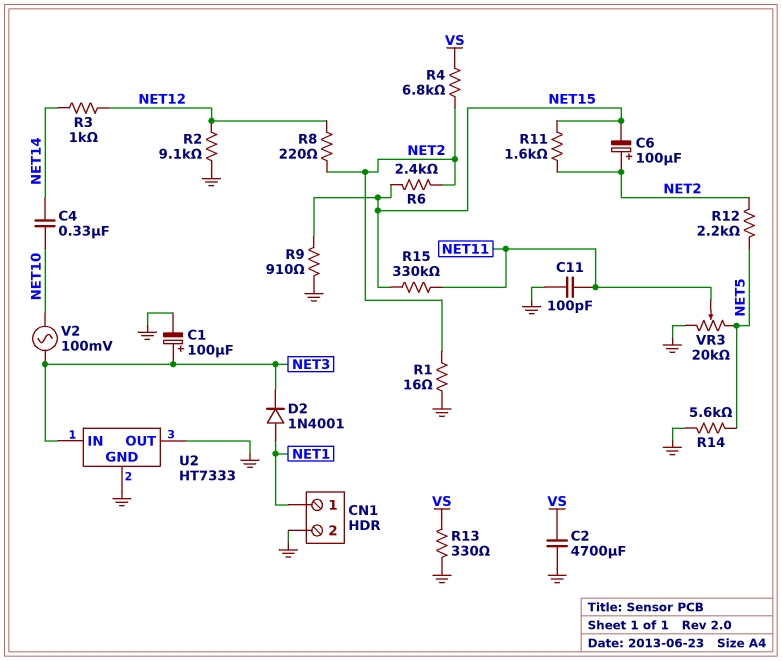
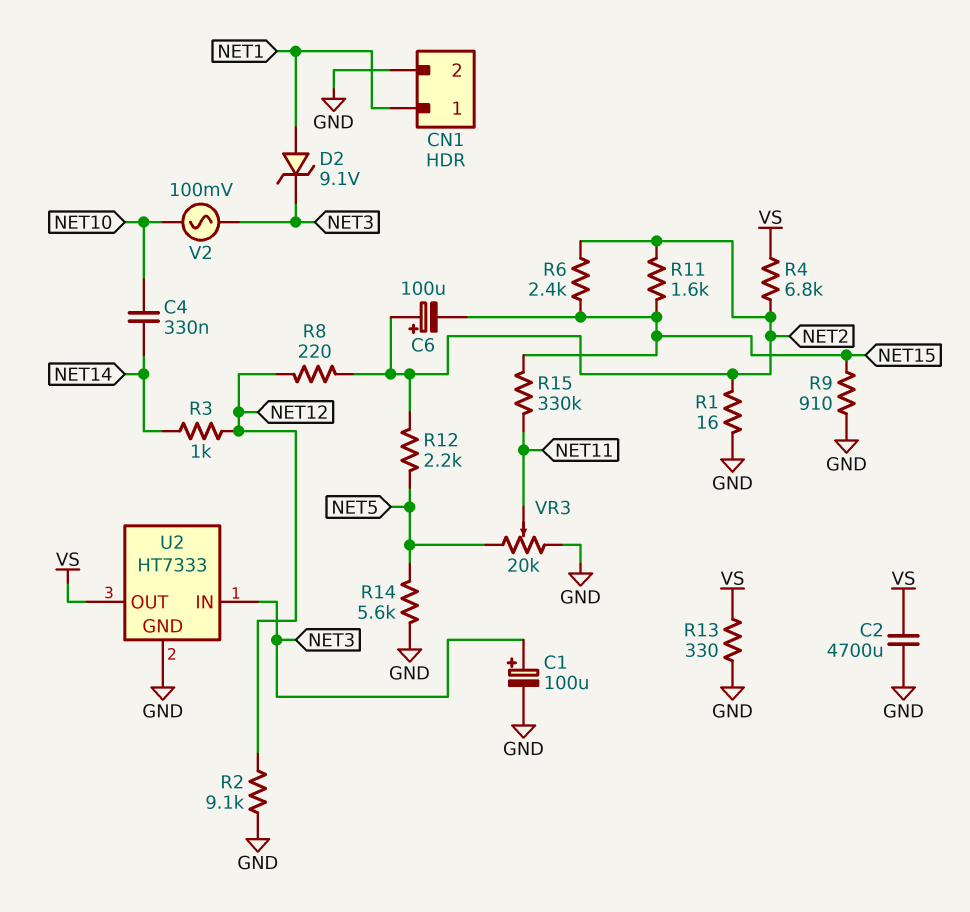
C11: 100pF (GND, NET11) -> none
D2: diode 1N4001 (A NET1, K NET3) -> zener 9.1V (A NET1, K NET3)
U2 pin OUT: GND -> VS

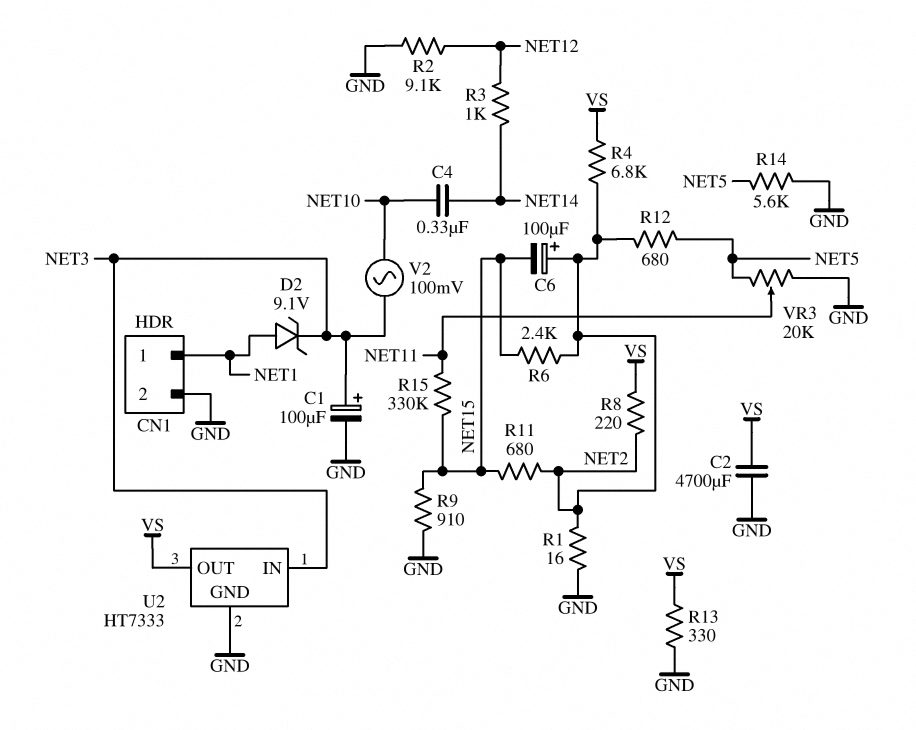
R8: 220 (NET2, NET12) -> 220 (NET2, VS)
R11: 1.6k (NET2, NET15) -> 680 (NET2, NET15)
R12: 2.2k (NET2, NET5) -> 680 (NET2, NET5)

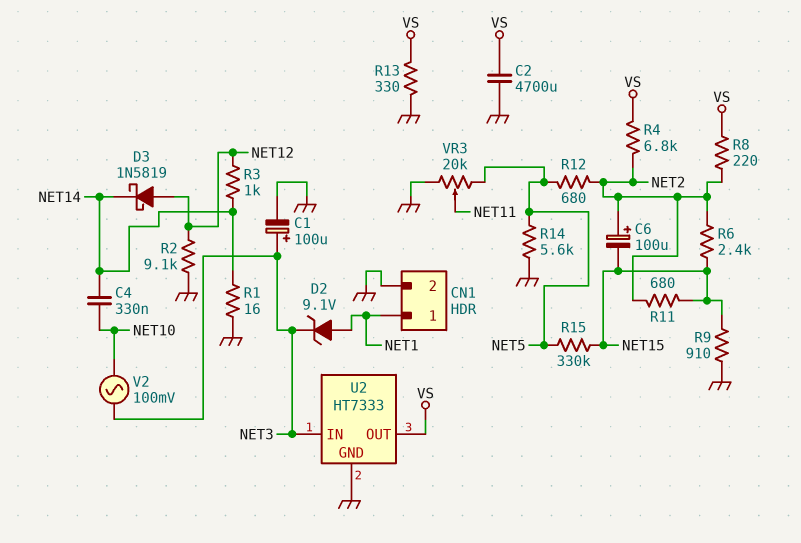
D3: none -> schottky 1N5819 (A NET12, K NET14)
R1: 16 (GND, NET2) -> 16 (GND, NET14)
R15: 330k (NET11, NET15) -> 330k (NET5, NET15)

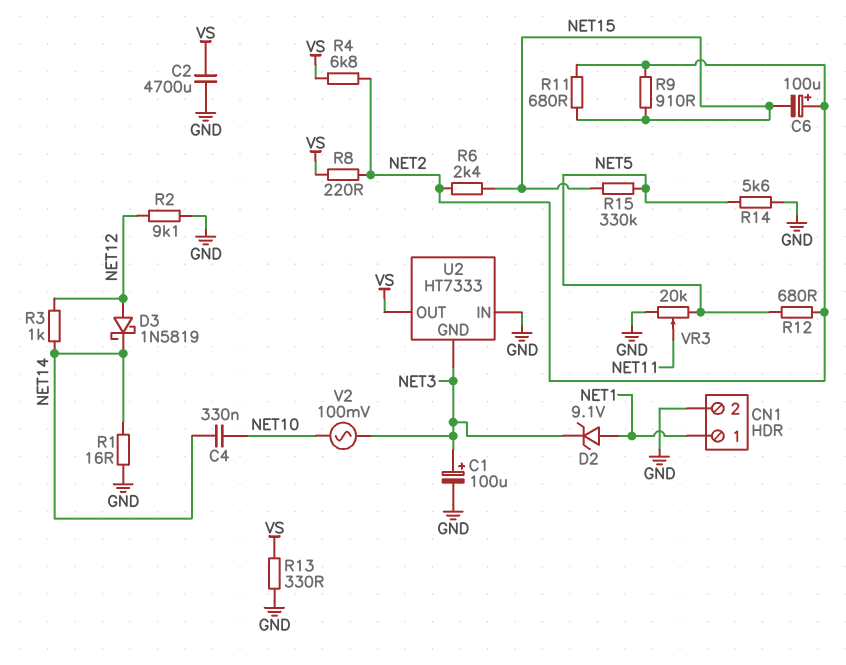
R9: 910 (GND, NET15) -> 910 (NET2, NET15)
U2 pin GND: GND -> NET3
U2 pin IN: NET3 -> GND

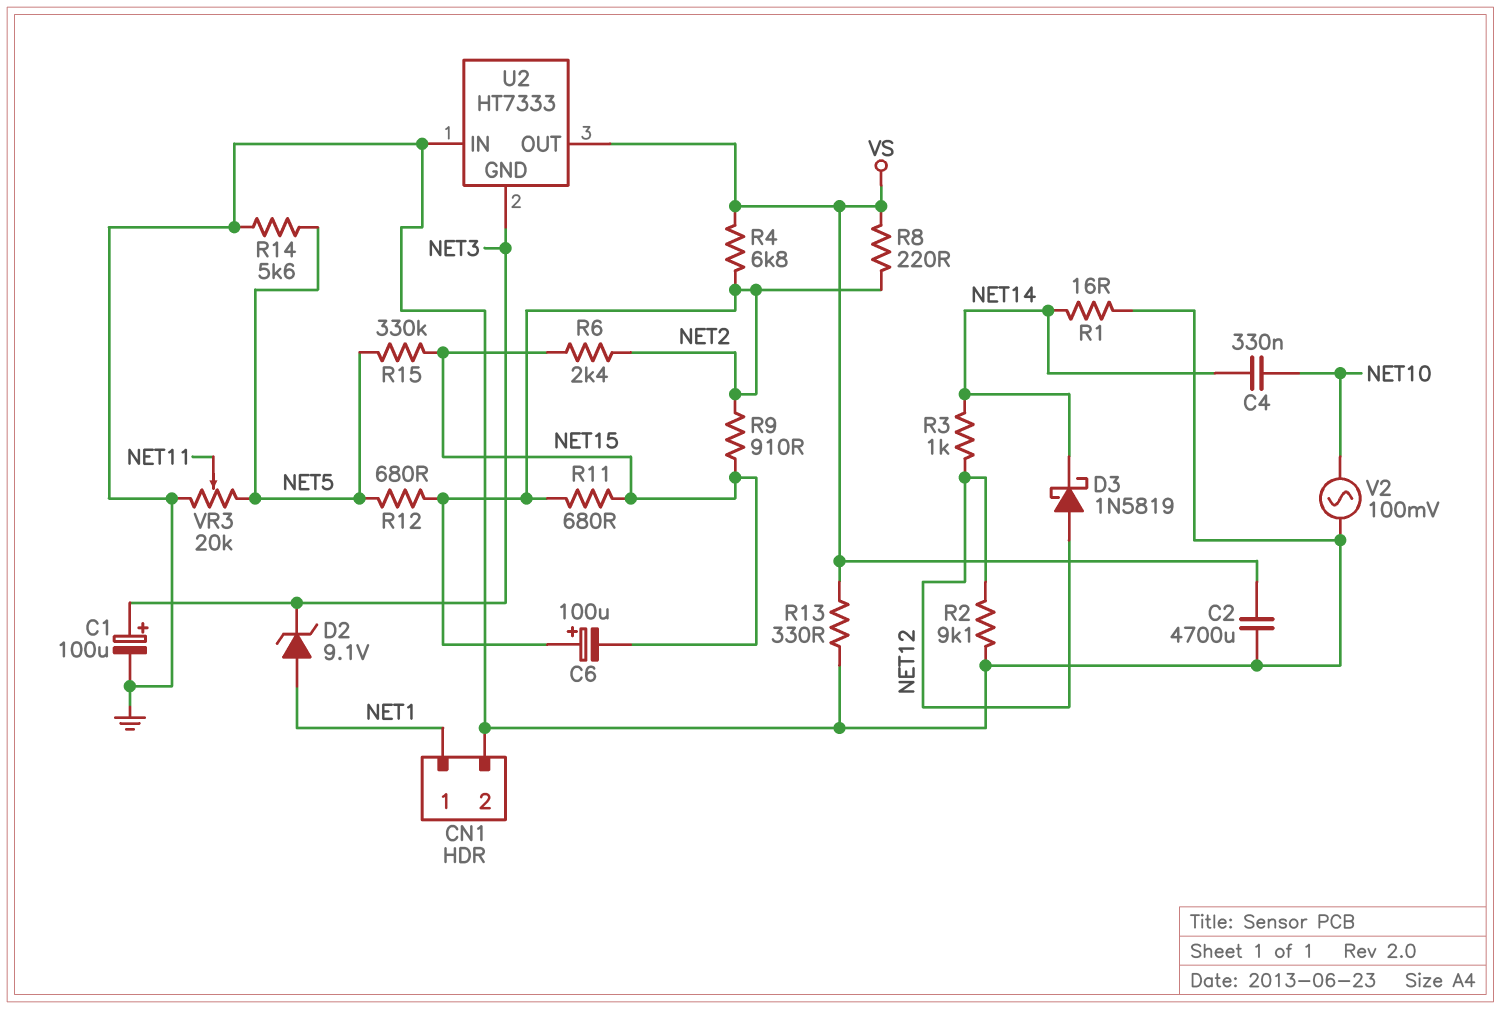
V2: AC 100mV (NET3, NET10) -> AC 100mV (GND, NET10)

